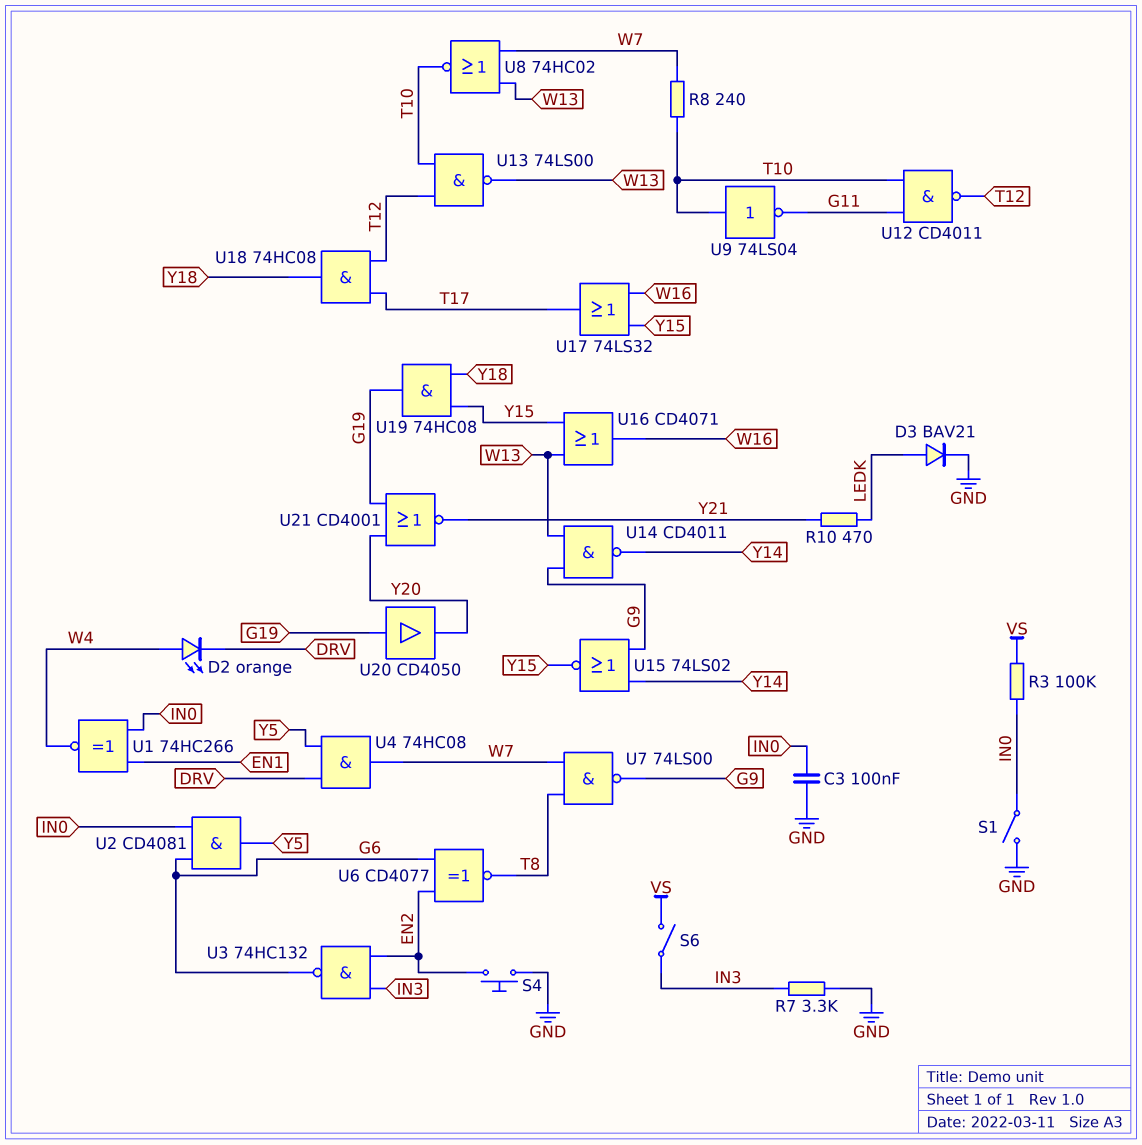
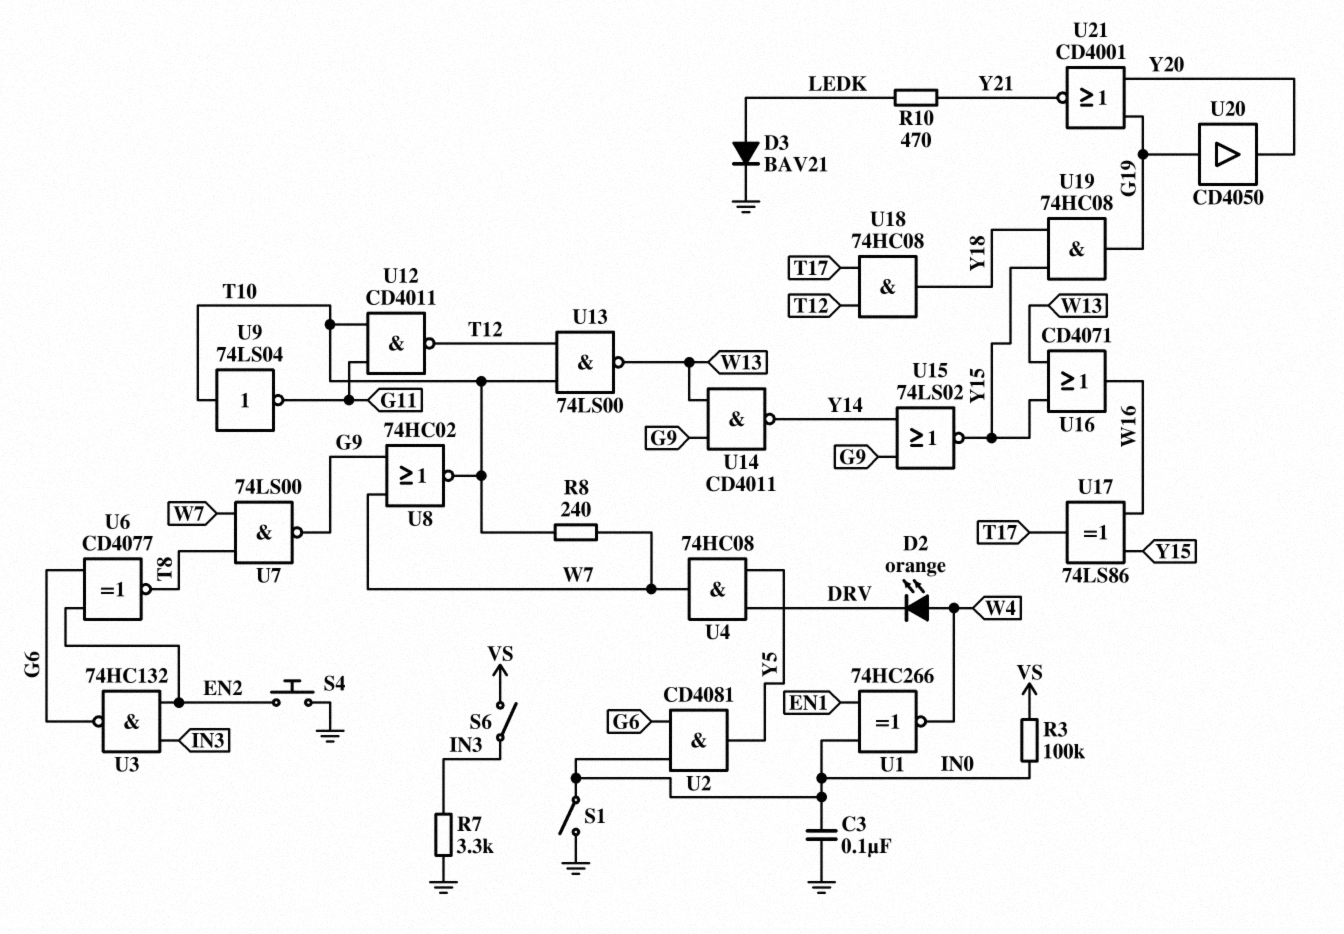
U8: NOR 74HC02 (in W7, in W13, out T10) -> NOR 74HC02 (in G9, in W7, out T10)
U17: OR 74LS32 (in W16, in Y15, out T17) -> XOR 74LS86 (in W16, in Y15, out T17)

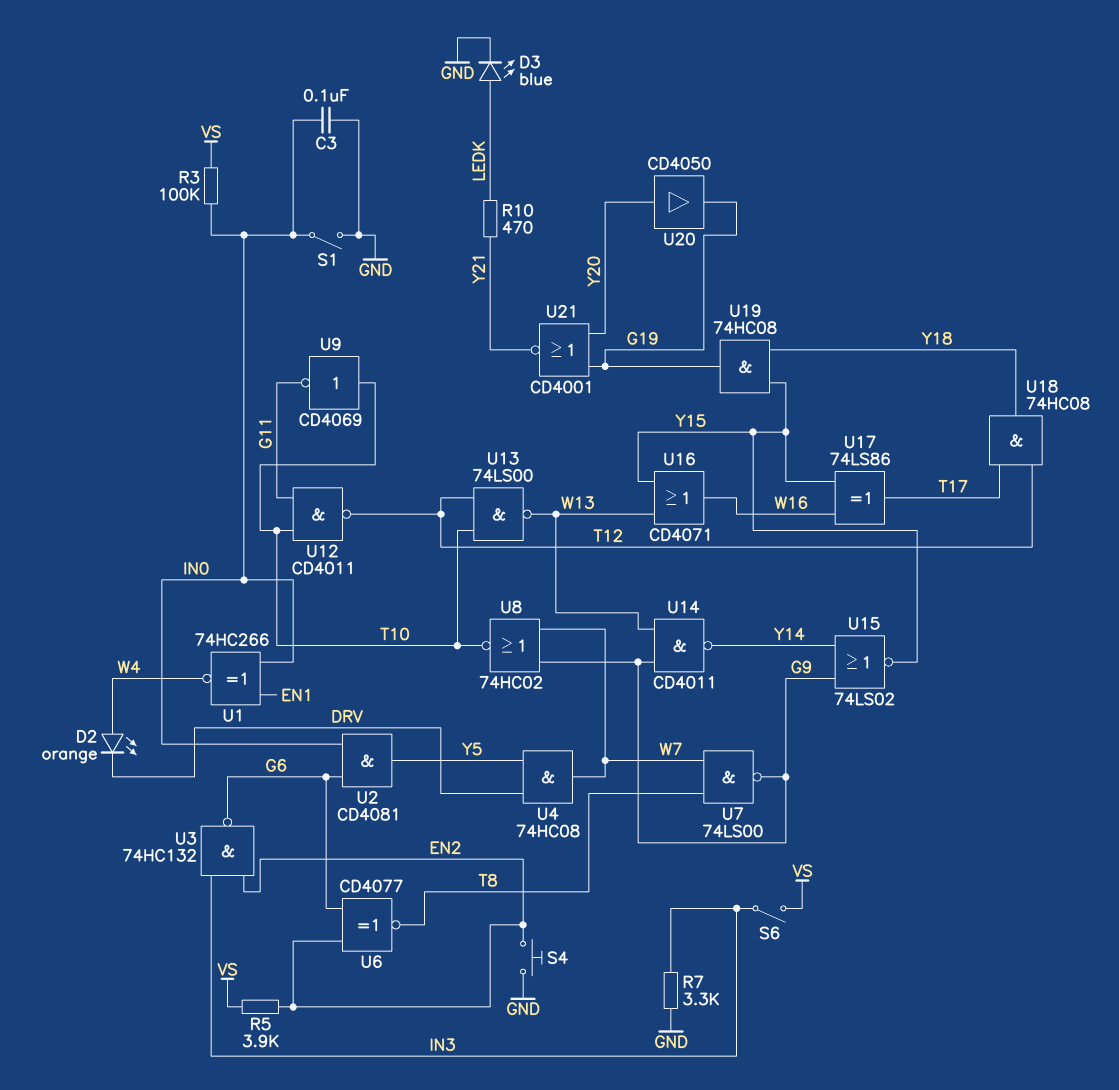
D3: diode BAV21 (A LEDK, K GND) -> LED blue (A LEDK, K GND)
R5: none -> 3.9k (EN2, VS)
R8: 240 (T10, W7) -> none
U9: NOT 74LS04 (in T10, out G11) -> NOT CD4069 (in T10, out G11)
U20: buffer CD4050 (in G19, out Y20) -> buffer CD4050 (in Y20, out G19)

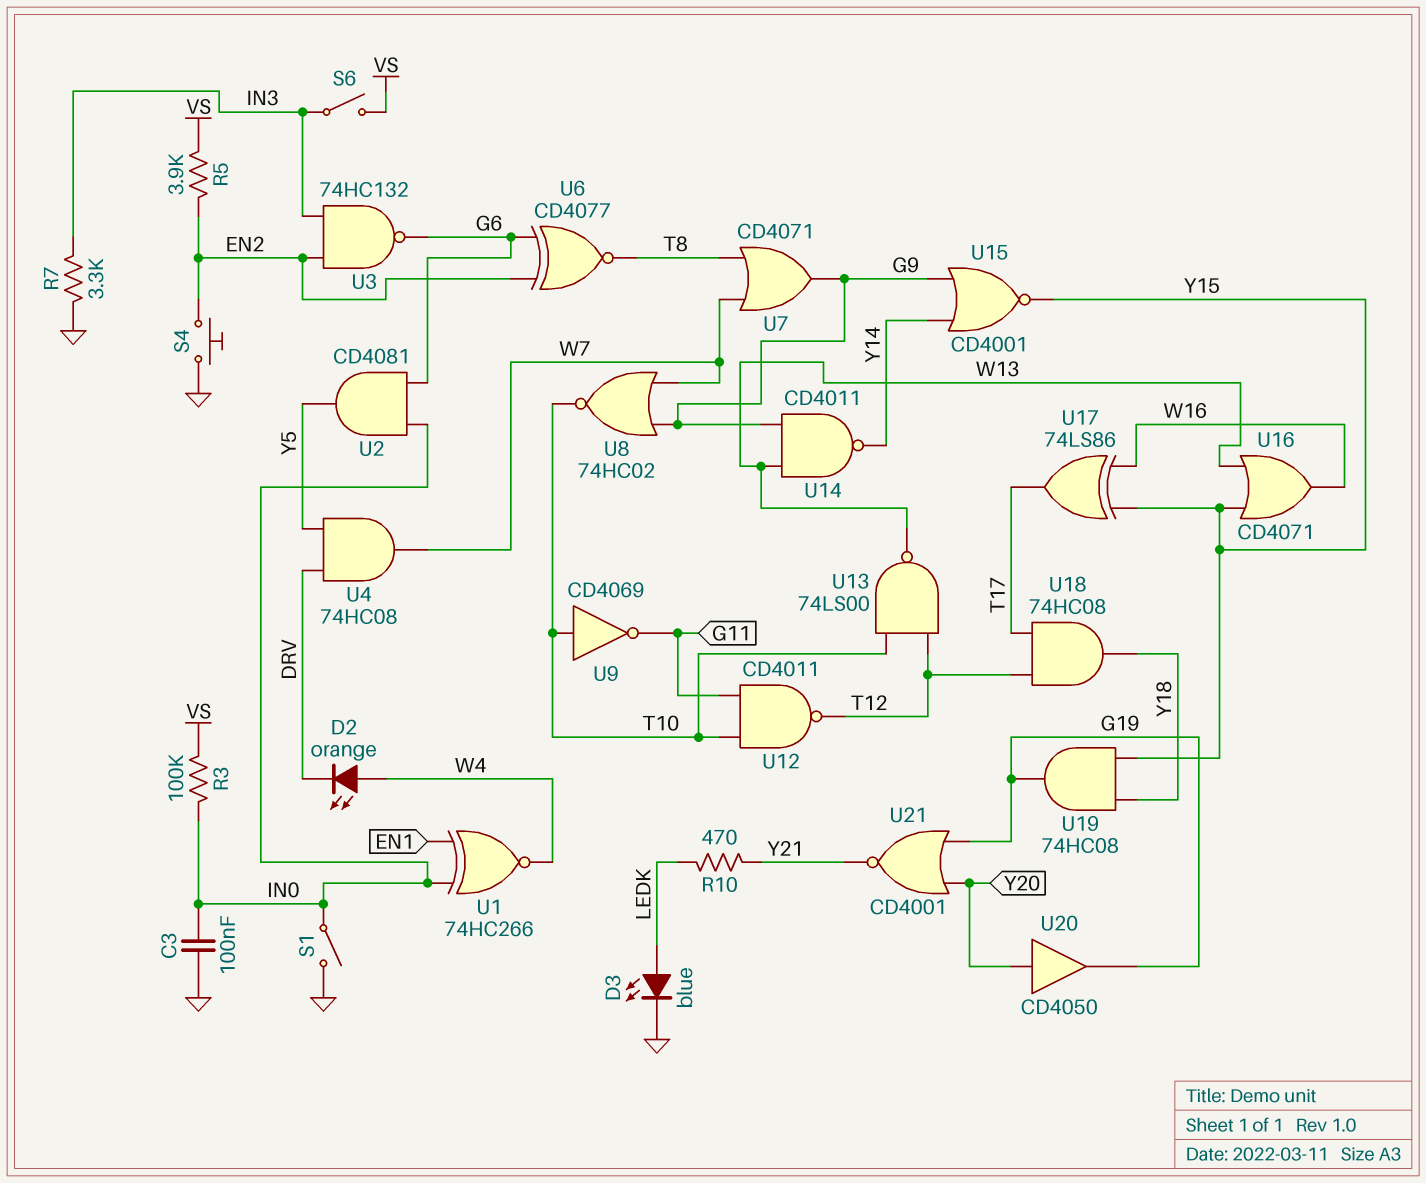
U7: NAND 74LS00 (in T8, in W7, out G9) -> OR CD4071 (in T8, in W7, out G9)
U15: NOR 74LS02 (in G9, in Y14, out Y15) -> NOR CD4001 (in G9, in Y14, out Y15)

